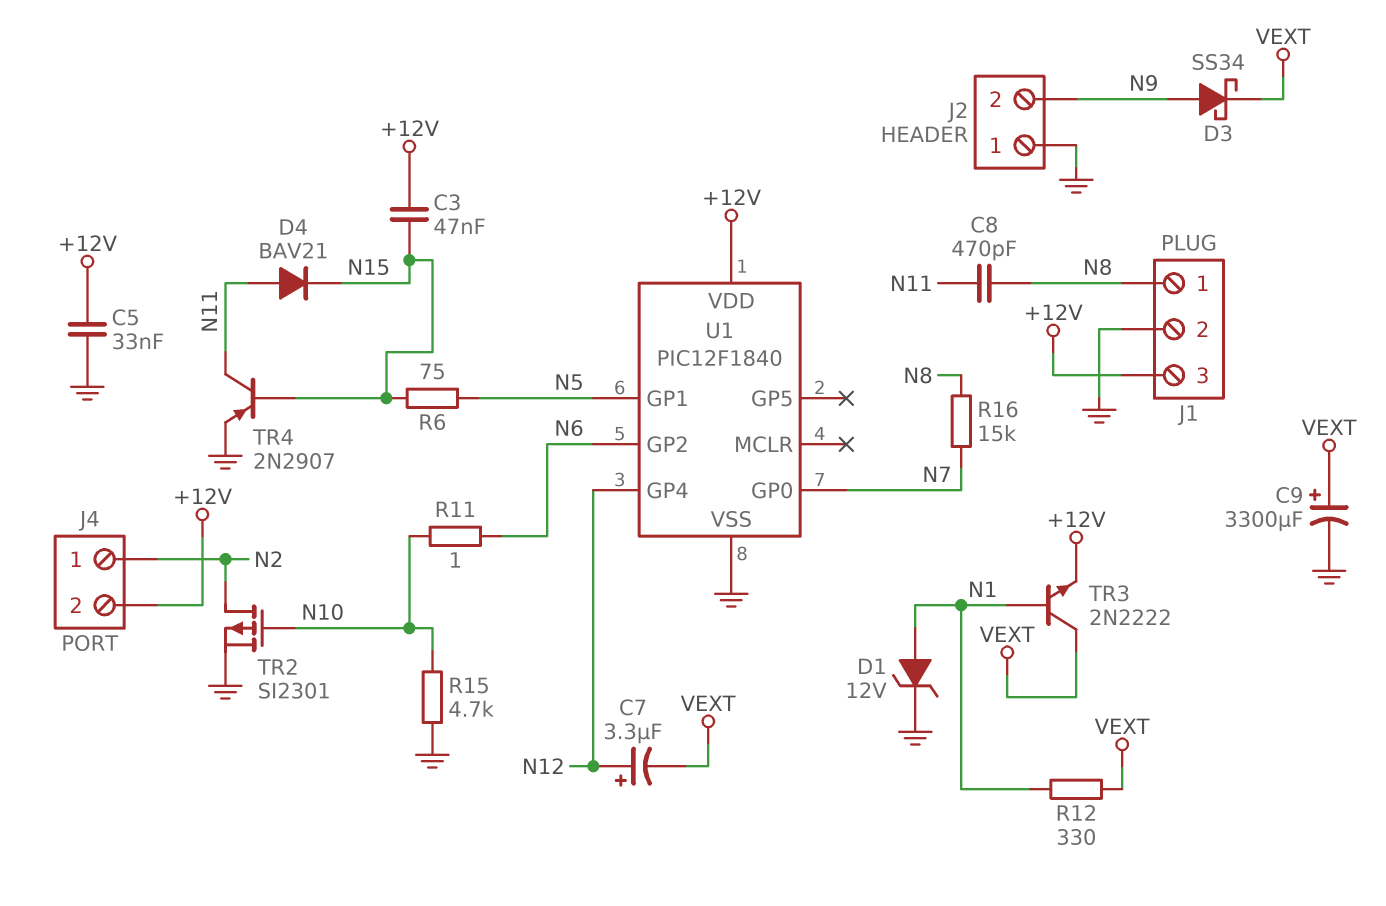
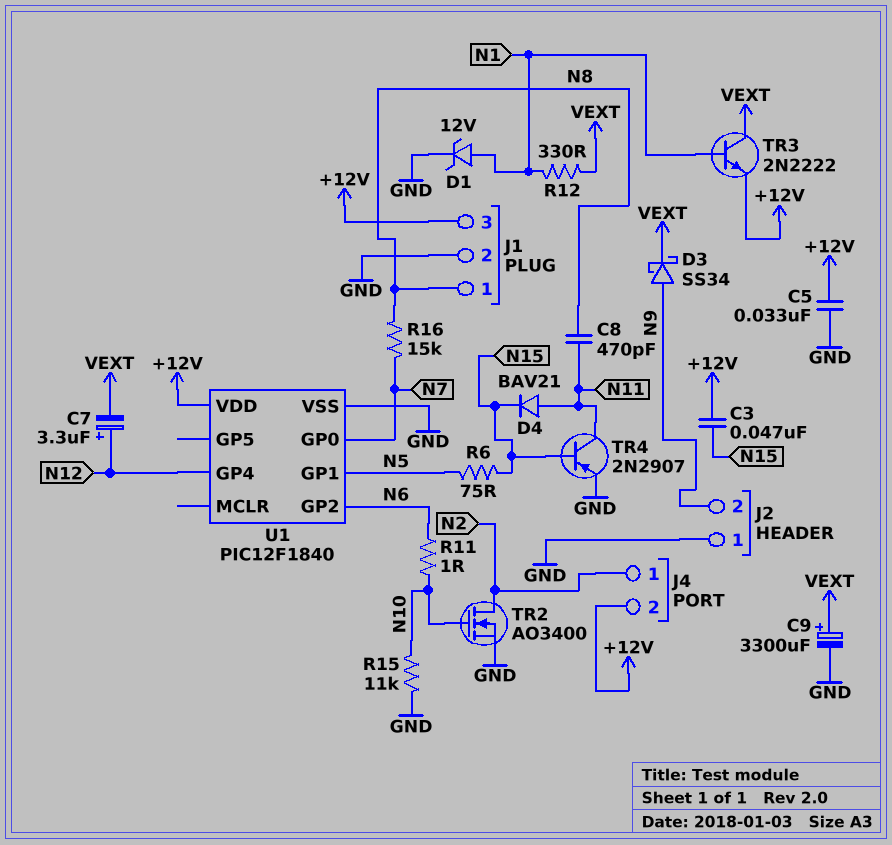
R15: 4.7k (GND, N10) -> 11k (GND, N10)
TR2: PMOS SI2301 (G N10, D N2, S GND) -> NMOS AO3400 (G N10, D N2, S GND)

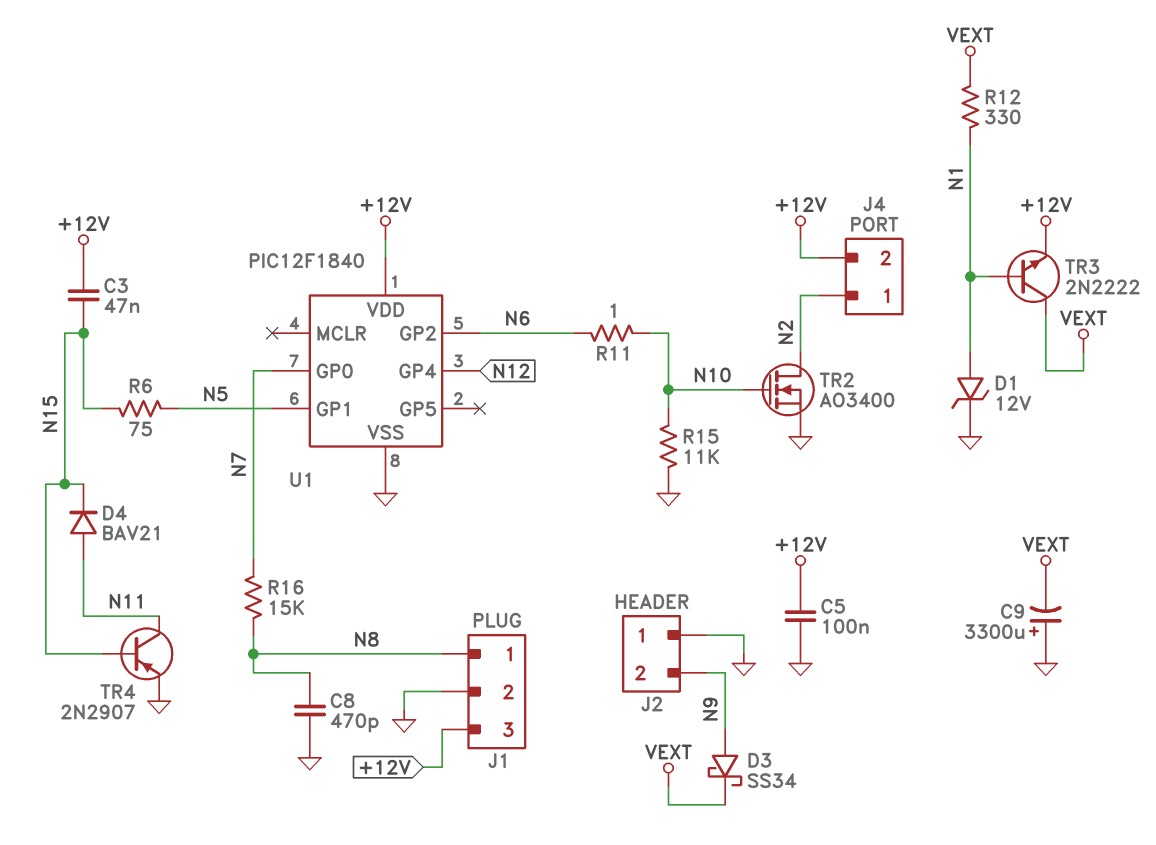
C5: 33nF (+12V, GND) -> 100nF (+12V, GND)
C7: 3.3uF (plus N12, minus VEXT) -> none
C8: 470pF (N8, N11) -> 470pF (GND, N8)
C9: 3300uF (plus VEXT, minus GND) -> 3300uF (plus GND, minus VEXT)

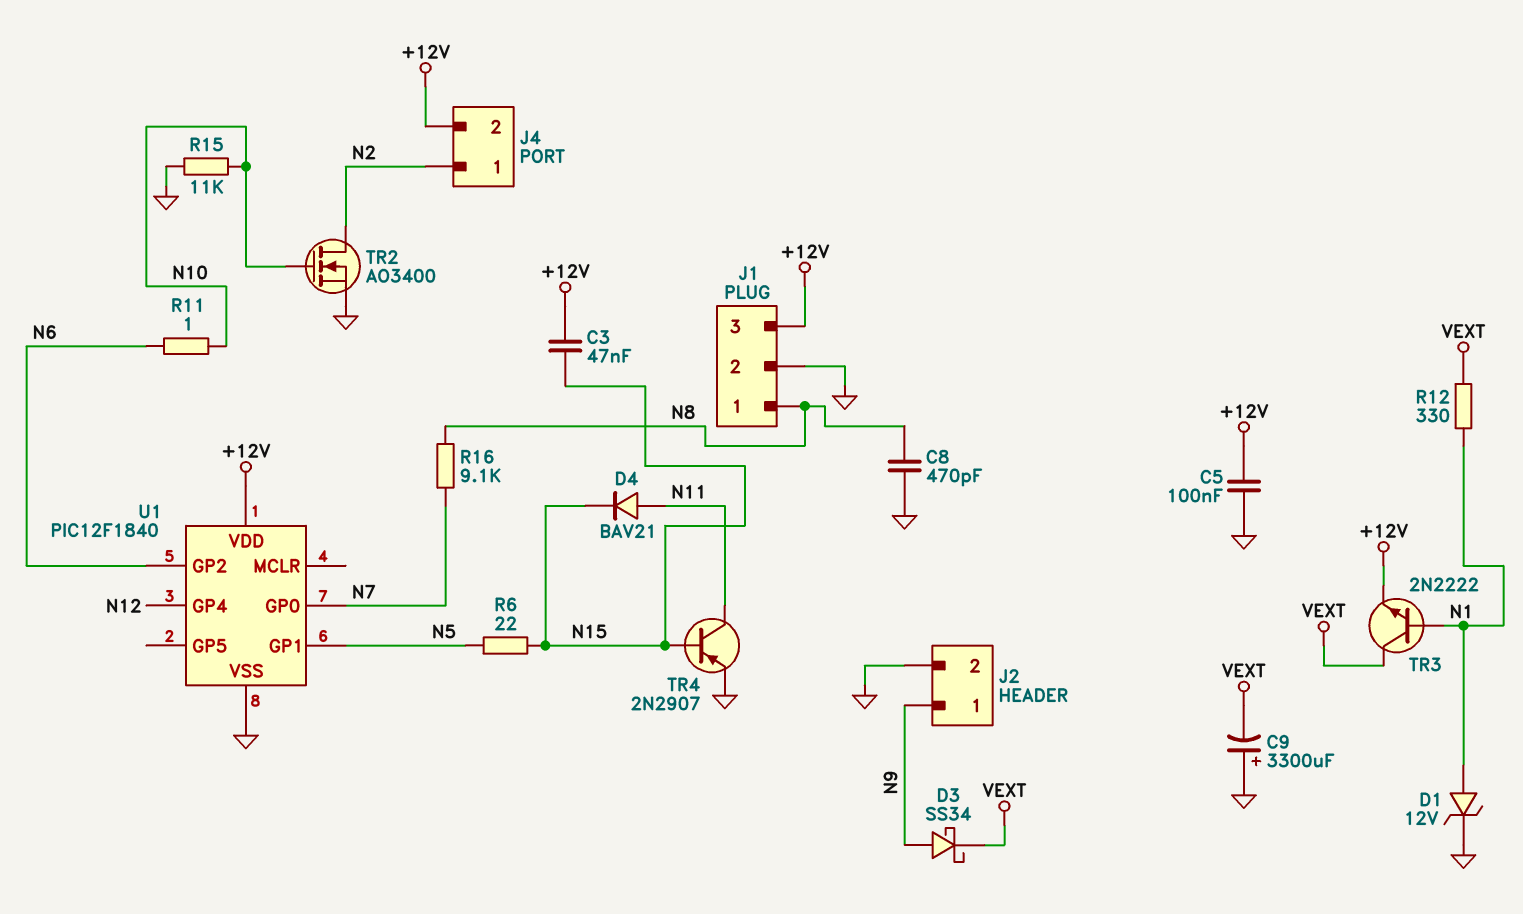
J2 pin 1: GND -> N9
J2 pin 2: N9 -> GND
R6: 75 (N5, N15) -> 22 (N5, N15)
R16: 15k (N7, N8) -> 9.1k (N7, N8)

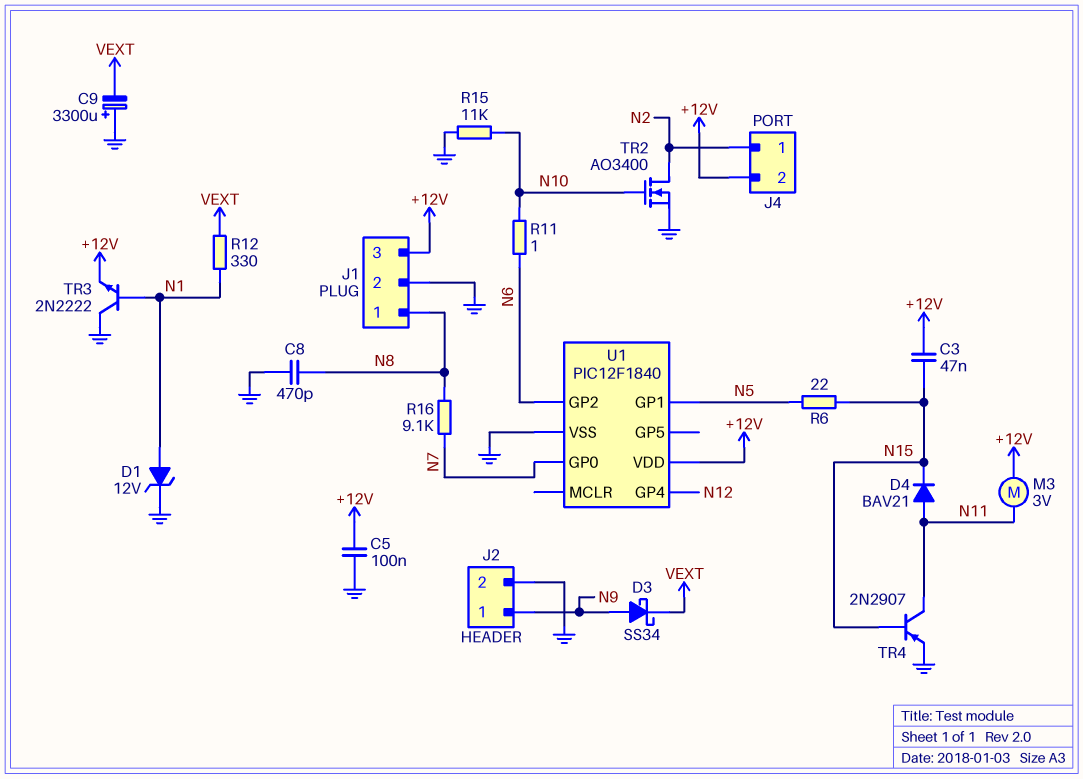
M3: none -> motor 3V (+12V, N11)
TR3: NPN 2N2222 (B N1, C VEXT, E +12V) -> NPN 2N2222 (B N1, C GND, E +12V)

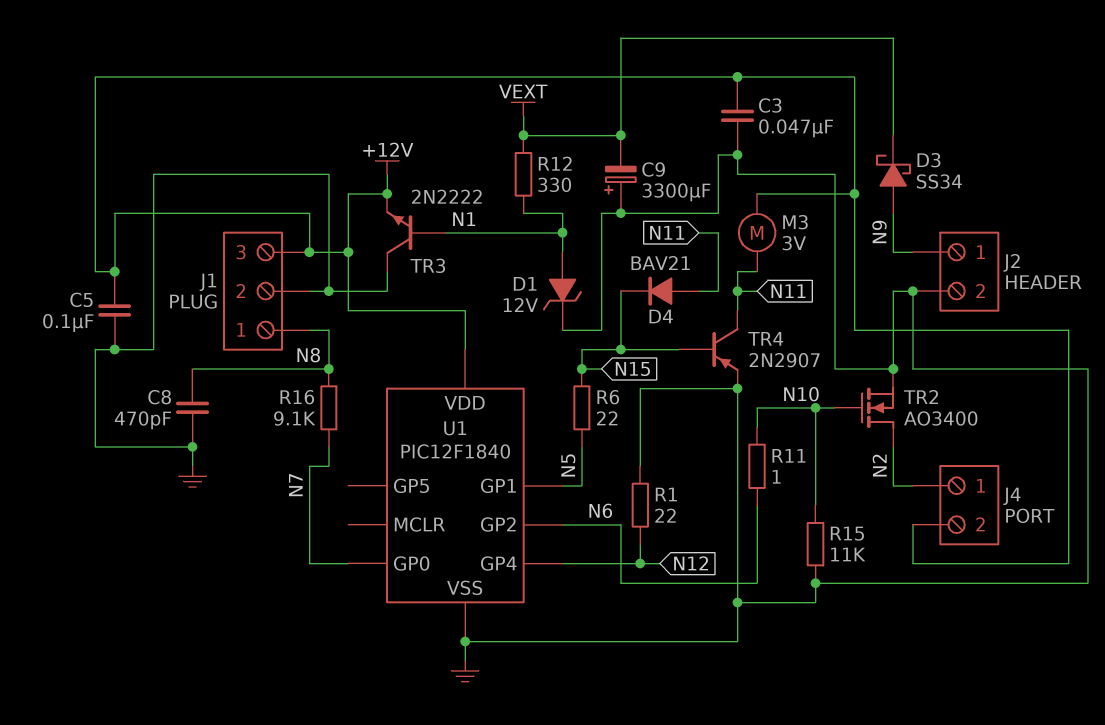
C3: 47nF (+12V, N15) -> 47nF (+12V, GND)
R1: none -> 22 (GND, N12)

